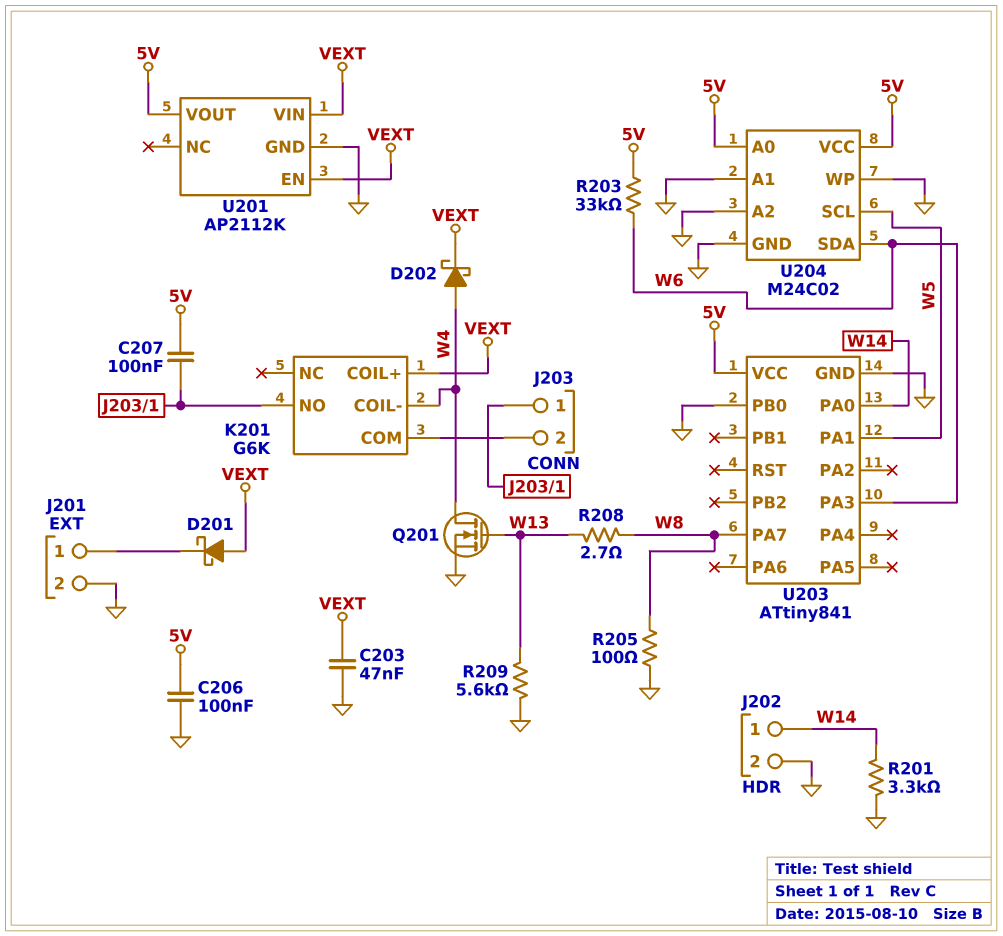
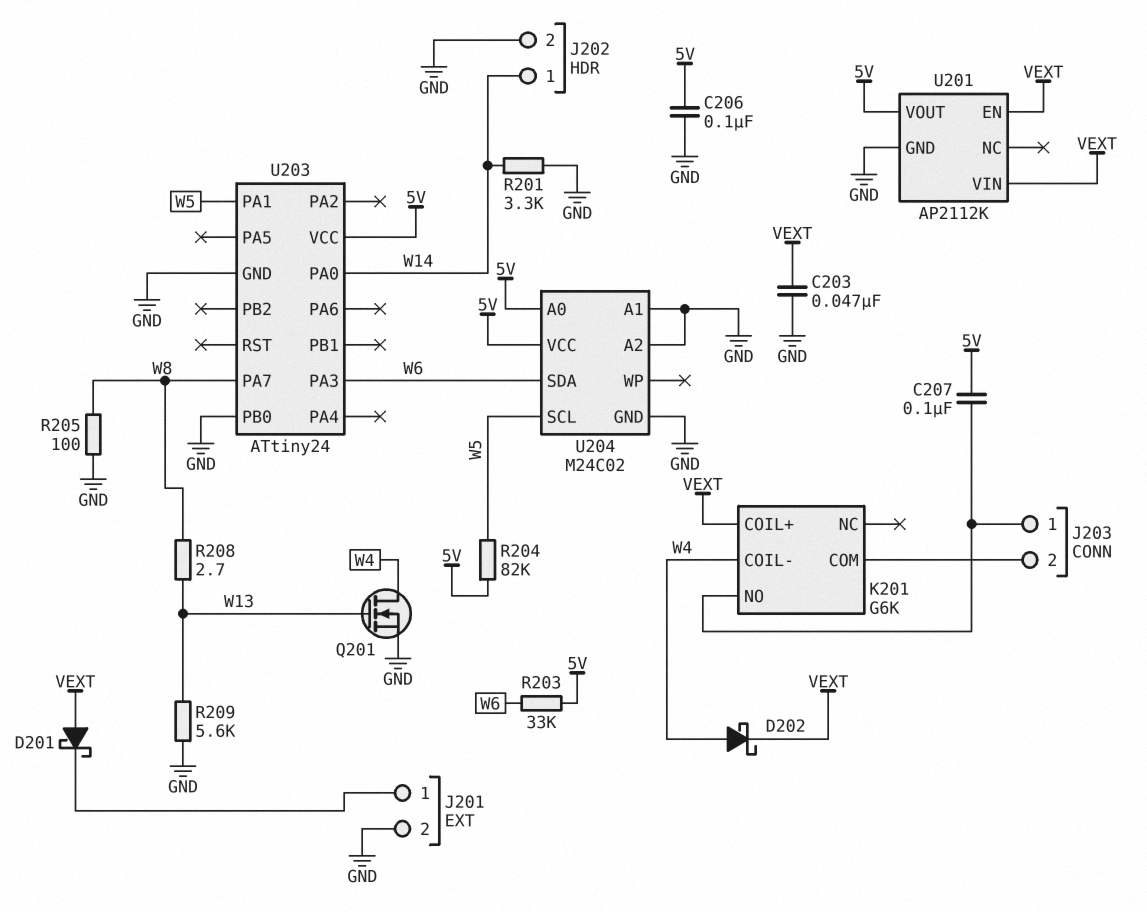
R204: none -> 82k (5V, W5)
U203: ATtiny841 -> ATtiny24
U204 pin WP: GND -> none

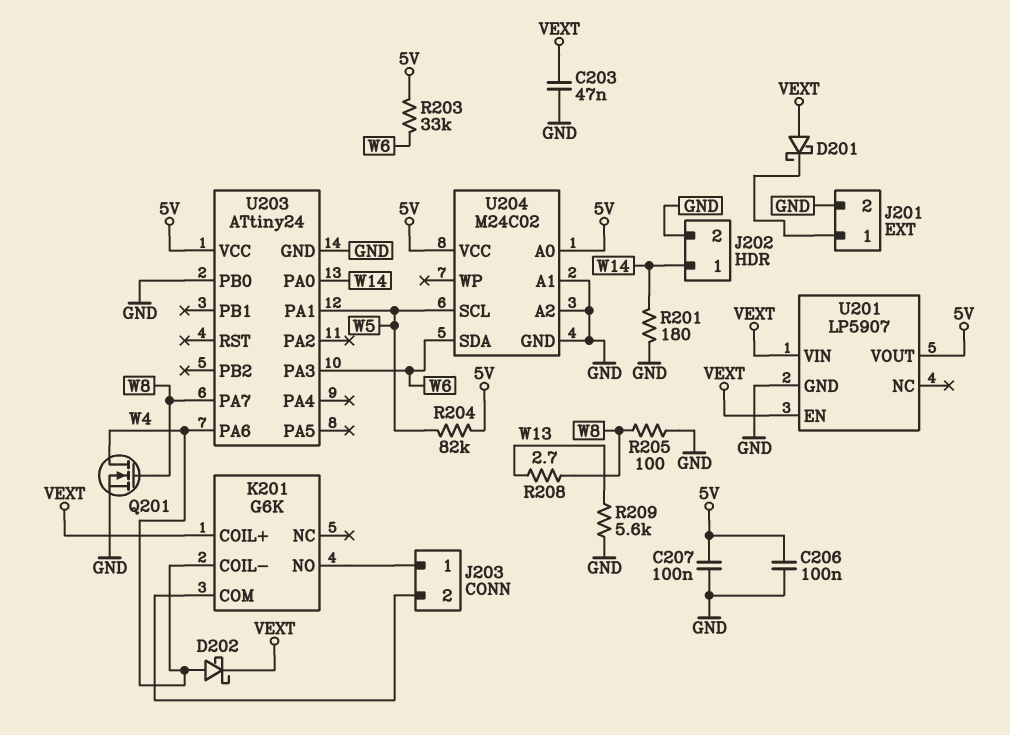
C207: 100nF (5V, J203/1) -> 100nF (5V, GND)
Q201: NMOS (G W13, D W4, S GND) -> NMOS (G W8, D W4, S GND)
R201: 3.3k (GND, W14) -> 180 (GND, W14)
U201: AP2112K -> LP5907
U203 pin PA6: none -> W4

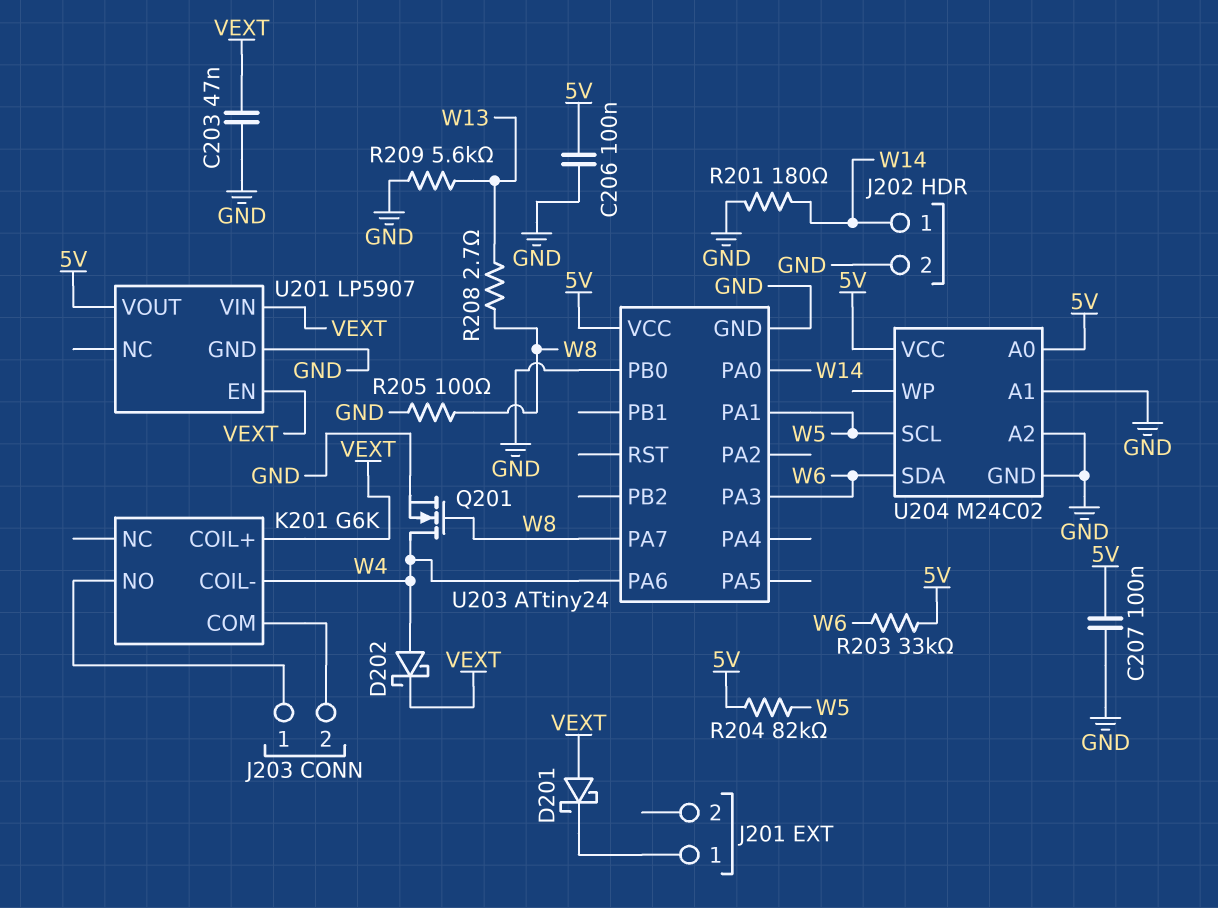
J201 pin 2: GND -> none

